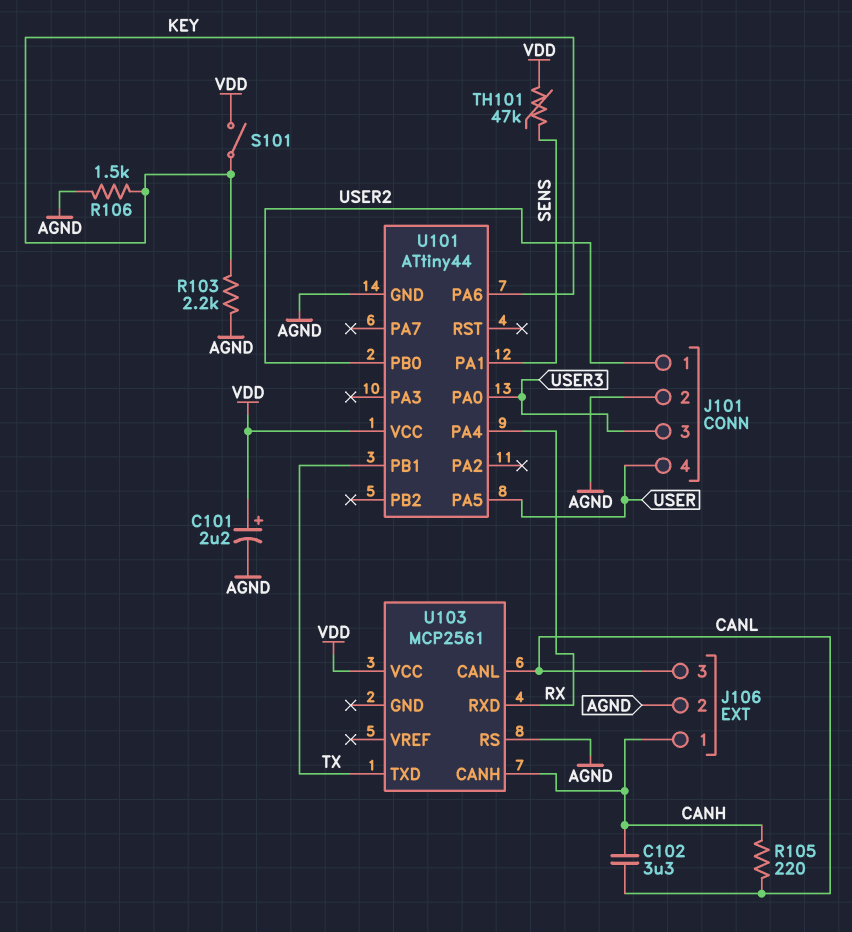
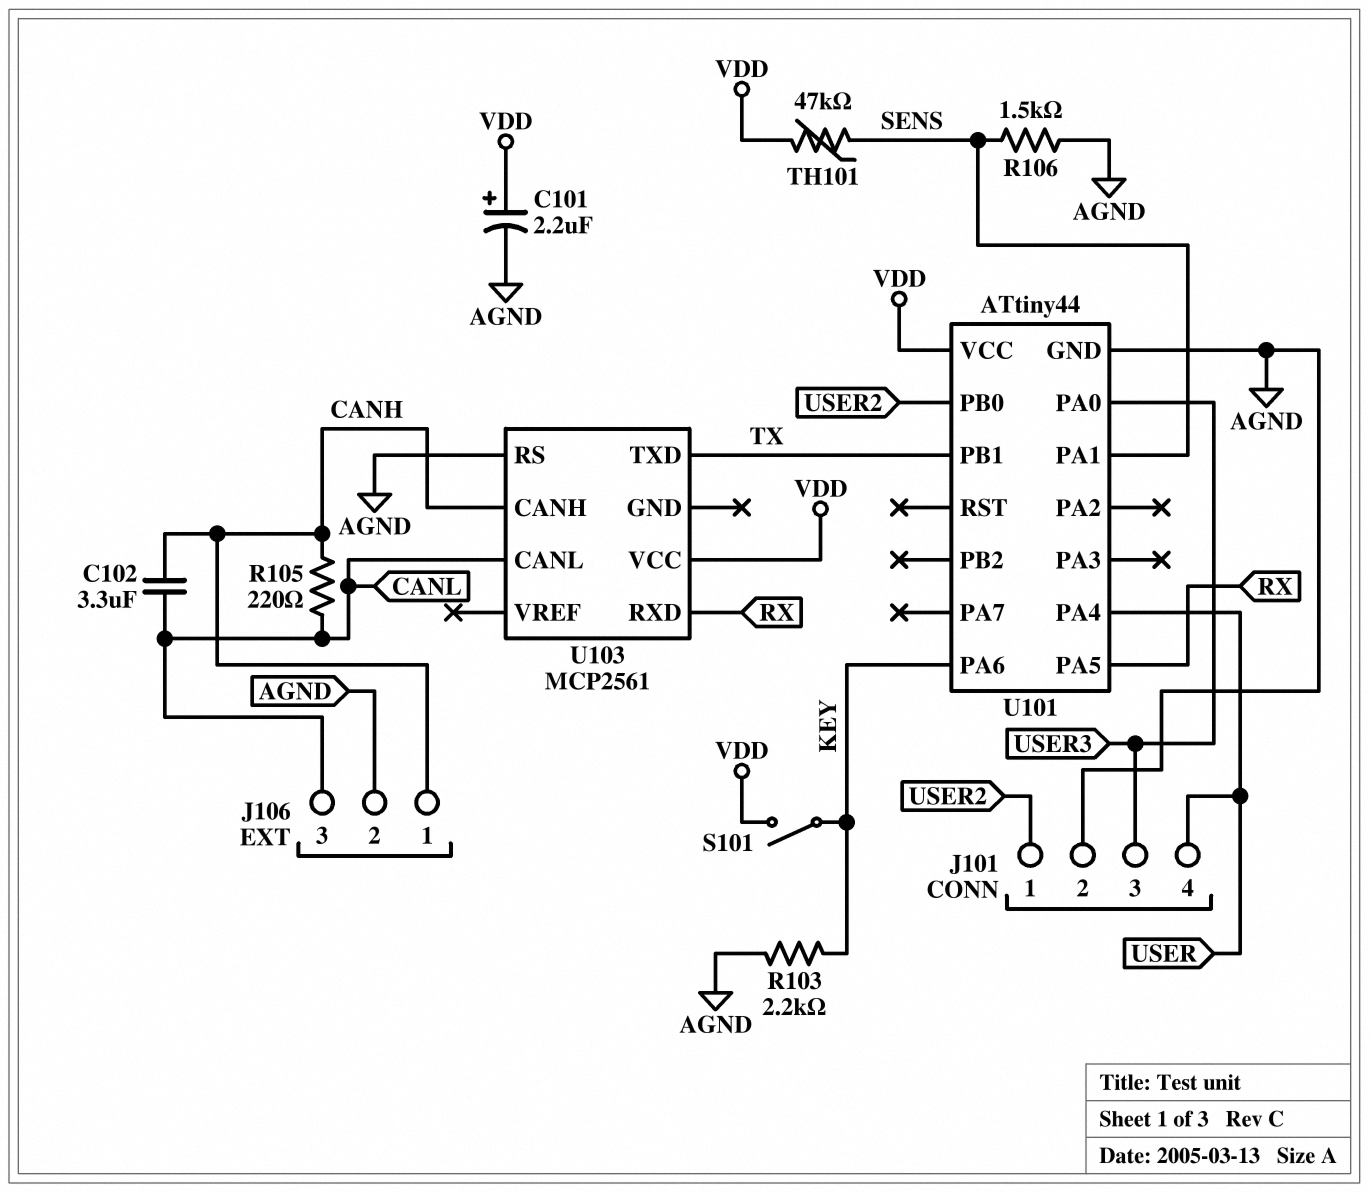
R106: 1.5k (AGND, KEY) -> 1.5k (AGND, SENS)
U101 pin PA4: RX -> USER
U101 pin PA5: USER -> RX

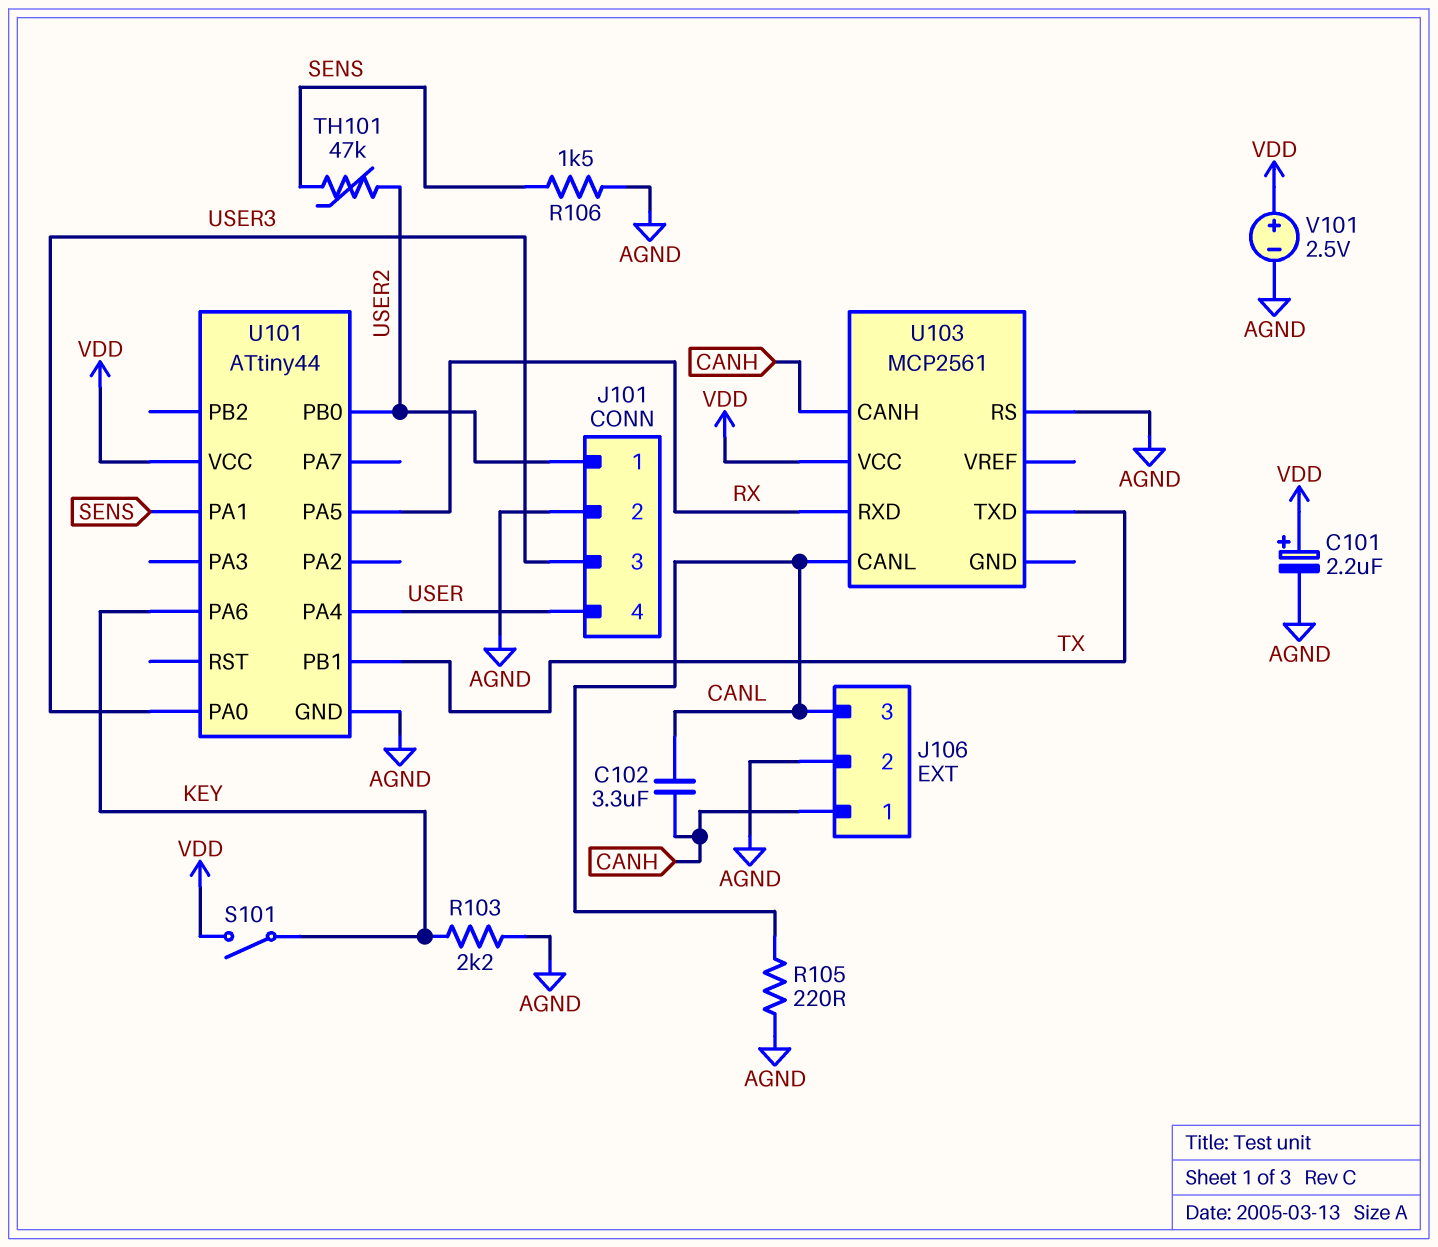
R105: 220 (CANH, CANL) -> 220 (AGND, CANL)
TH101: 47k (SENS, VDD) -> 47k (SENS, USER2)
V101: none -> 2.5V (plus VDD, minus AGND)

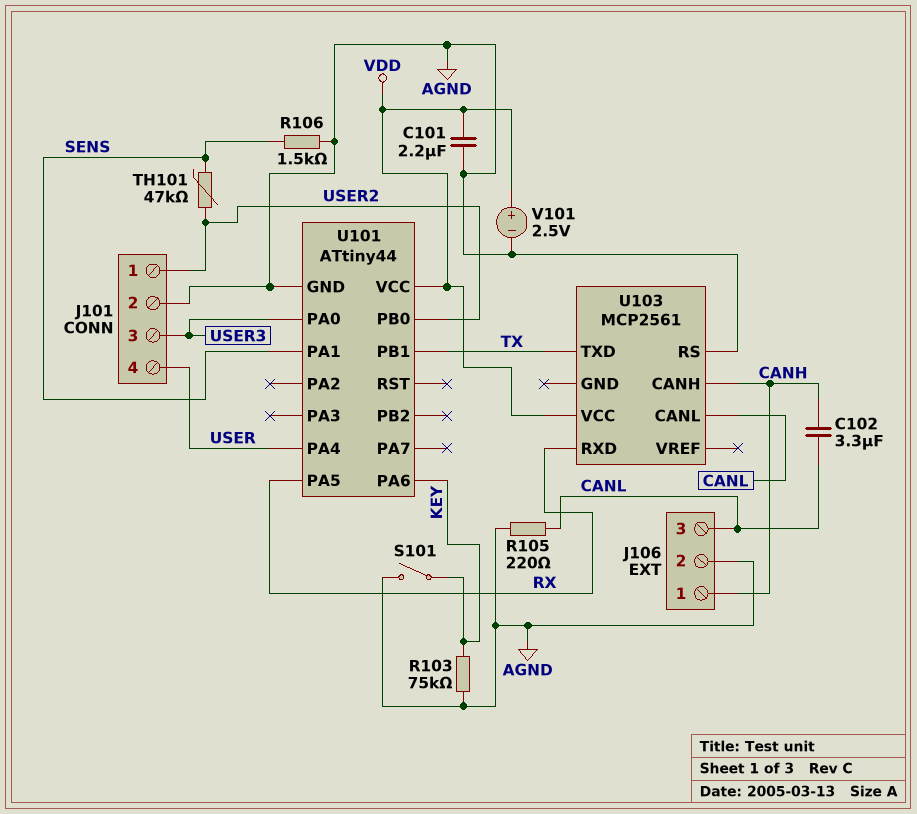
C101: 2.2uF (plus VDD, minus AGND) -> 2.2uF (AGND, VDD)
R103: 2.2k (AGND, KEY) -> 75k (AGND, KEY)
S101: switch (KEY, VDD) -> switch (AGND, KEY)

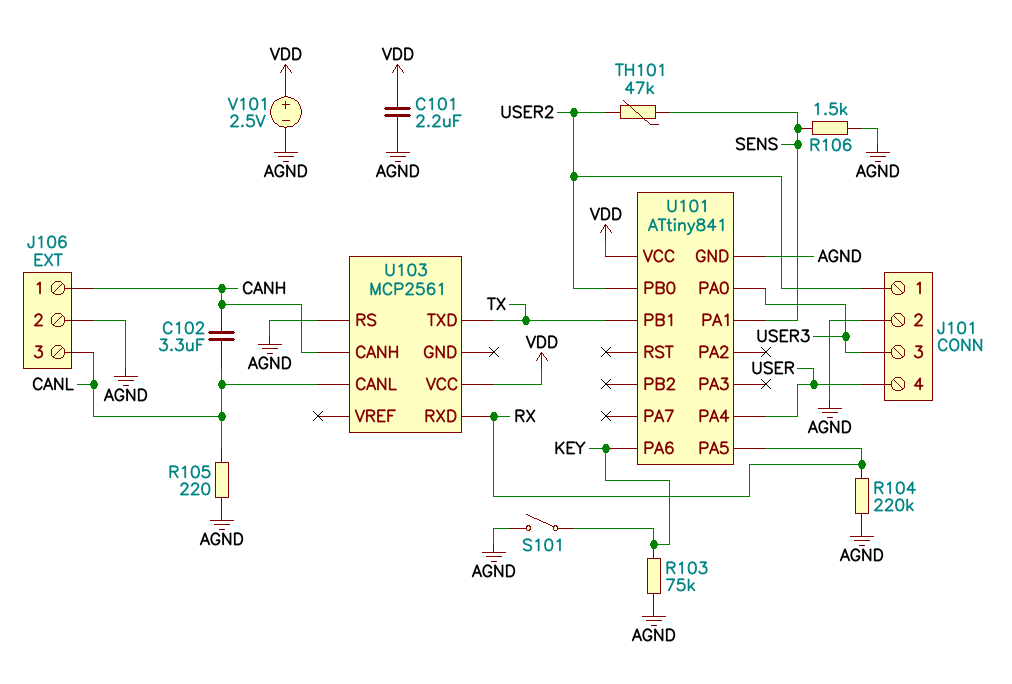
R104: none -> 220k (AGND, RX)
U101: ATtiny44 -> ATtiny841

